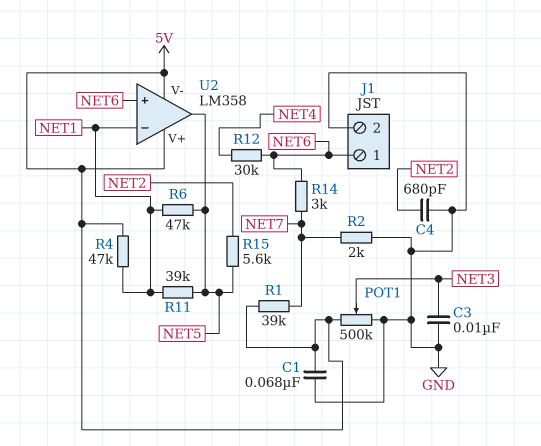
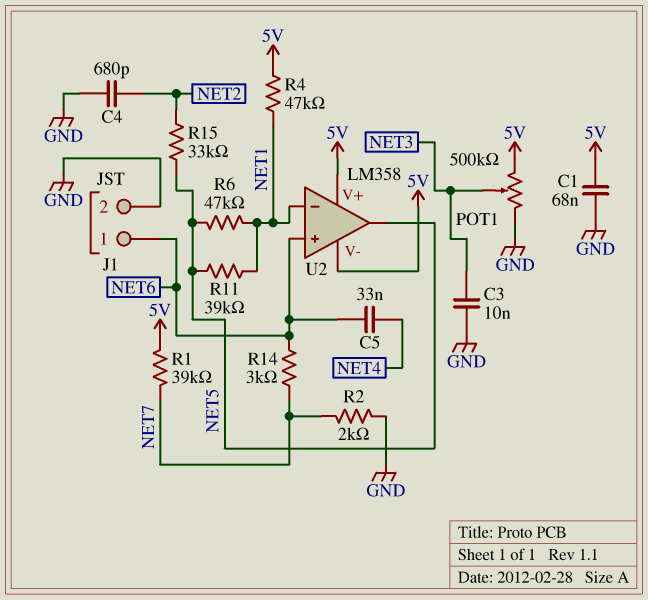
C5: none -> 33nF (NET4, NET6)
R12: 30k (NET4, NET6) -> none
R15: 5.6k (NET2, NET5) -> 33k (NET2, NET5)

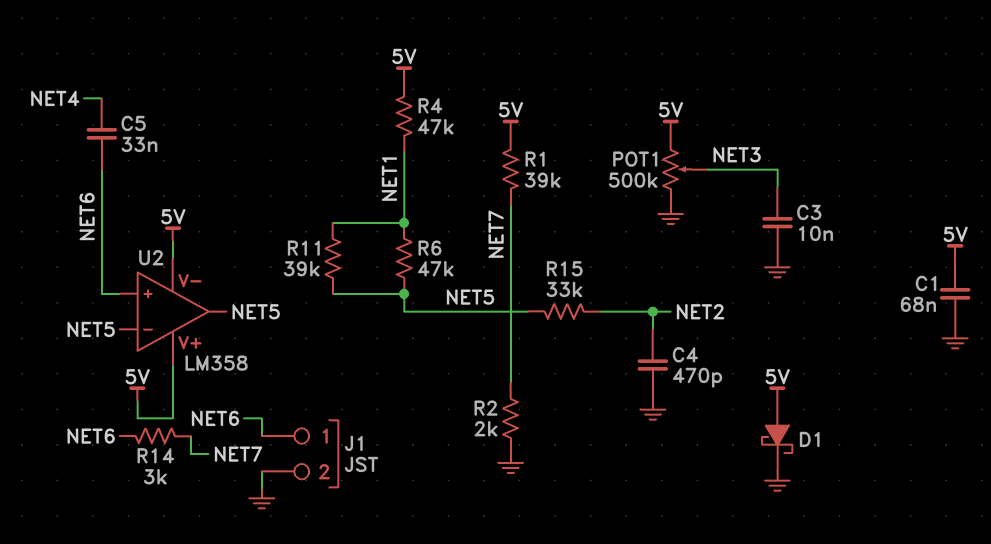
C4: 680pF (GND, NET2) -> 470pF (GND, NET2)
D1: none -> schottky (A 5V, K GND)
U2 pin in-: NET1 -> NET5

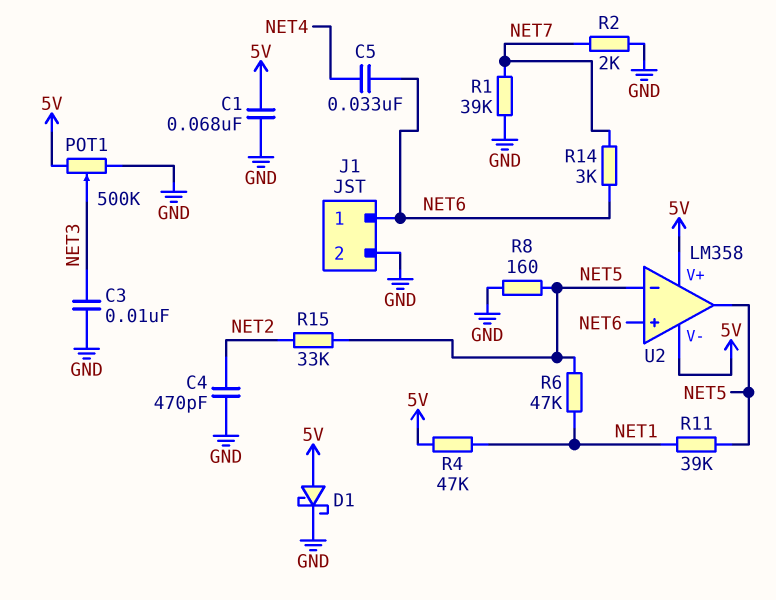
R1: 39k (5V, NET7) -> 39k (GND, NET7)
R8: none -> 160 (GND, NET5)

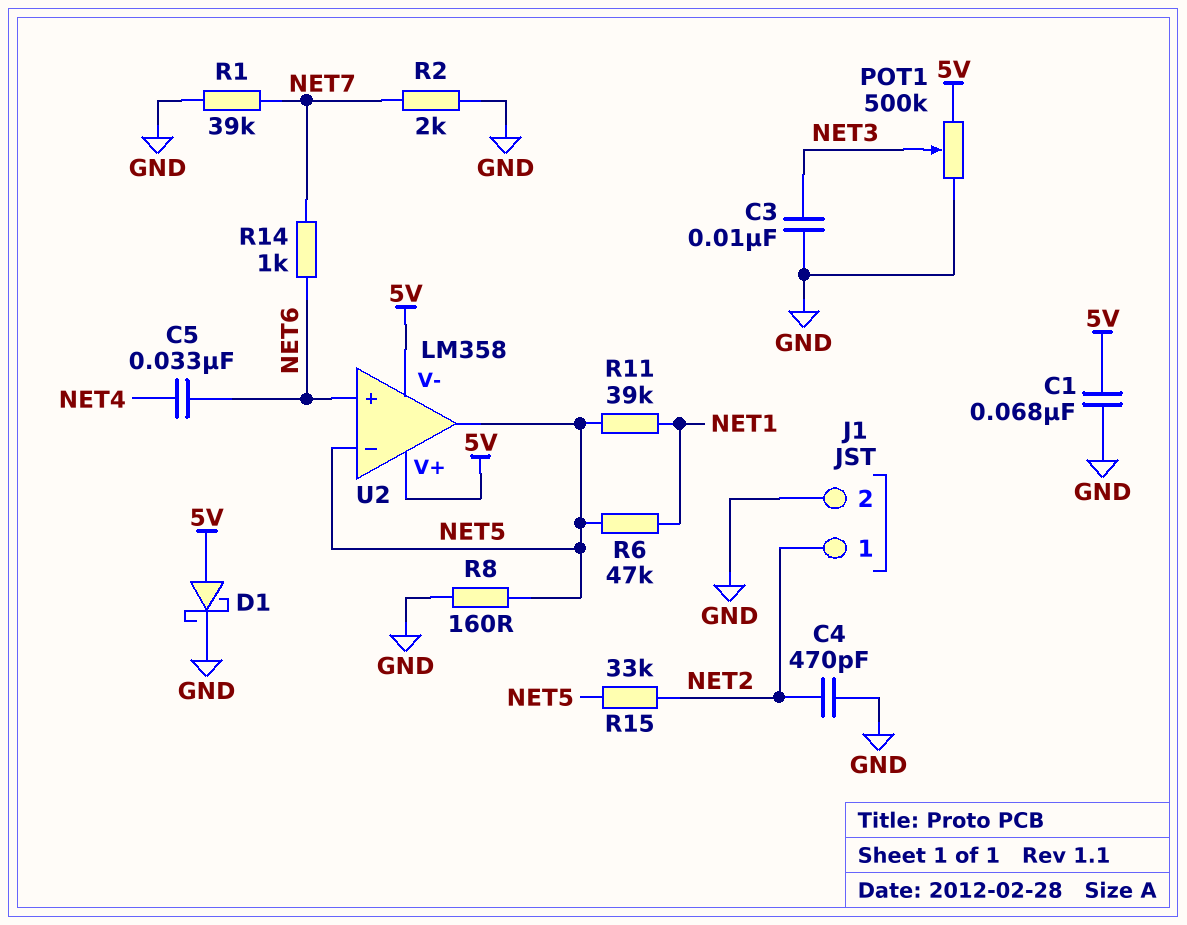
J1 pin 1: NET6 -> NET2
R4: 47k (5V, NET1) -> none
R14: 3k (NET6, NET7) -> 1k (NET6, NET7)

